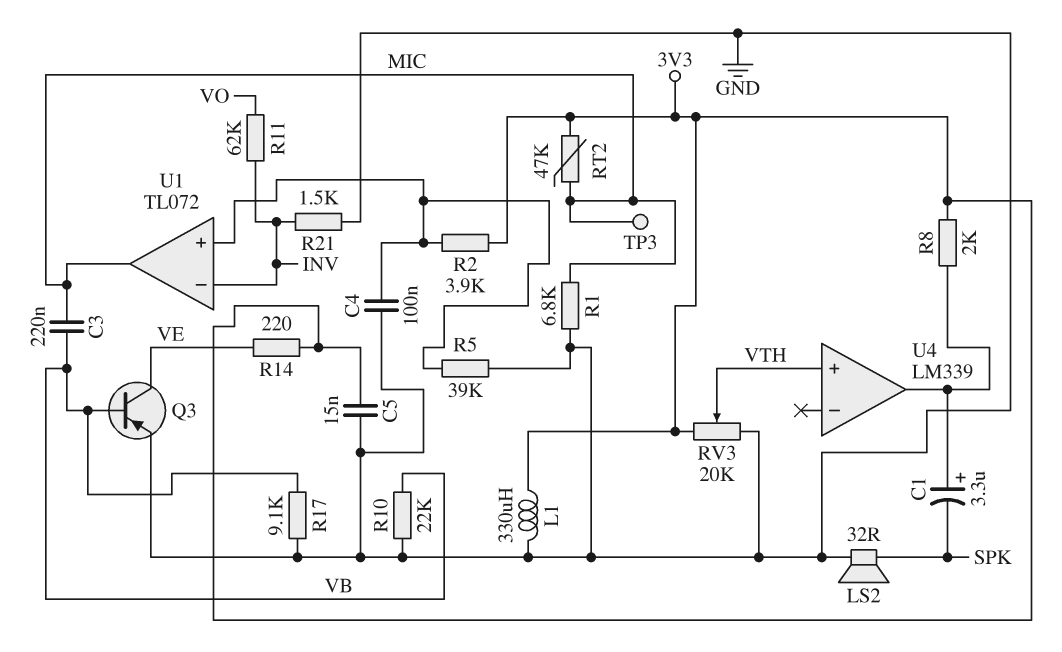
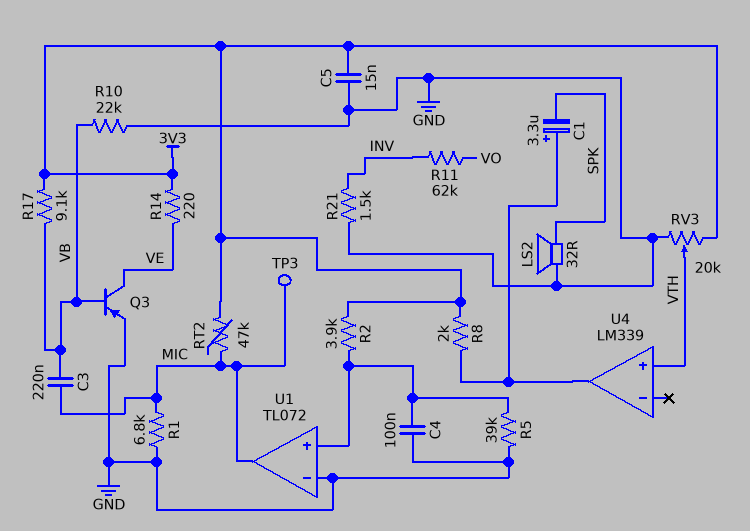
L1: 330uH (3V3, GND) -> none
R17: 9.1k (GND, VB) -> 9.1k (3V3, VB)
U1 pin in-: INV -> GND

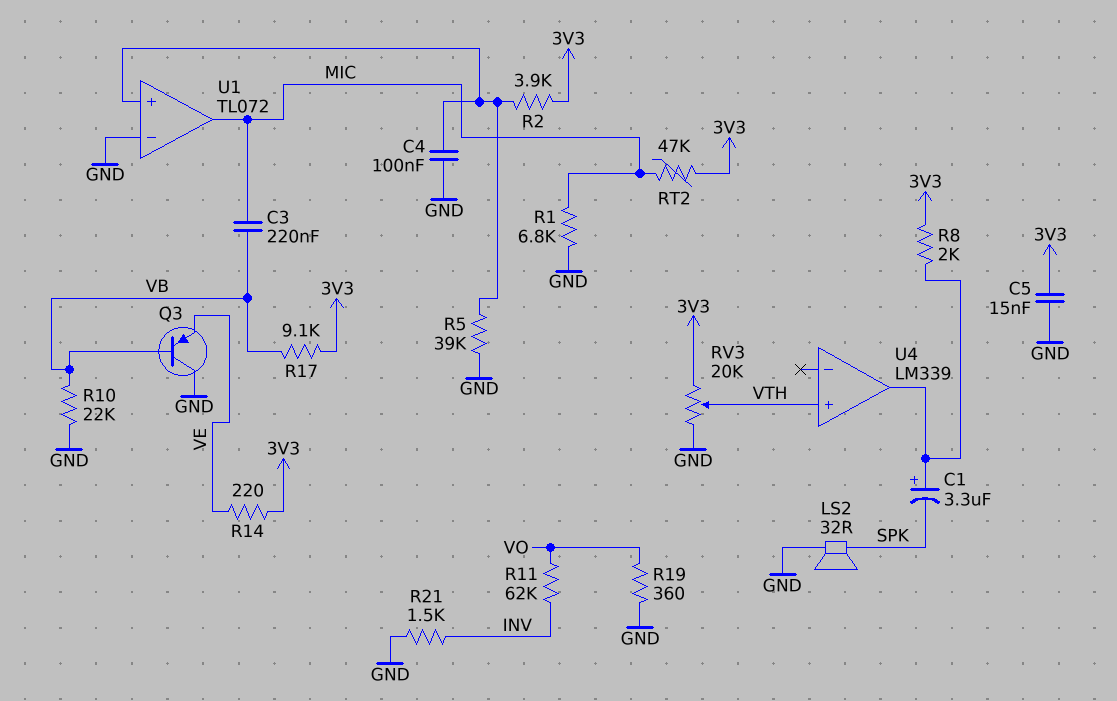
Q3: PNP (B VB, C VE, E GND) -> PNP (B VB, C GND, E VE)
R19: none -> 360 (GND, VO)
TP3: test point (MIC) -> none

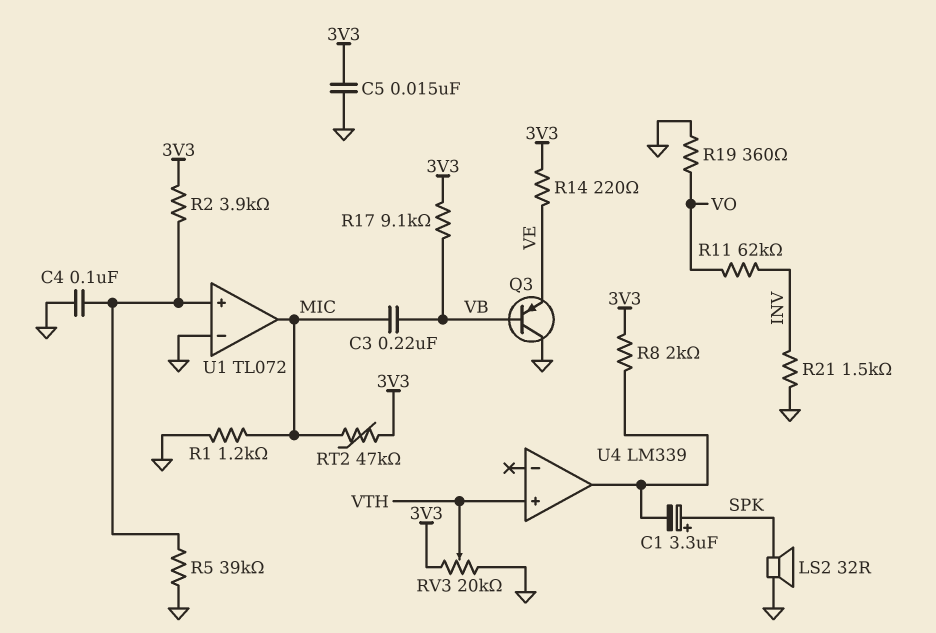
C1: 3.3uF (plus U4/out, minus SPK) -> 3.3uF (plus SPK, minus U4/out)
R1: 6.8k (GND, MIC) -> 1.2k (GND, MIC)
R10: 22k (GND, VB) -> none

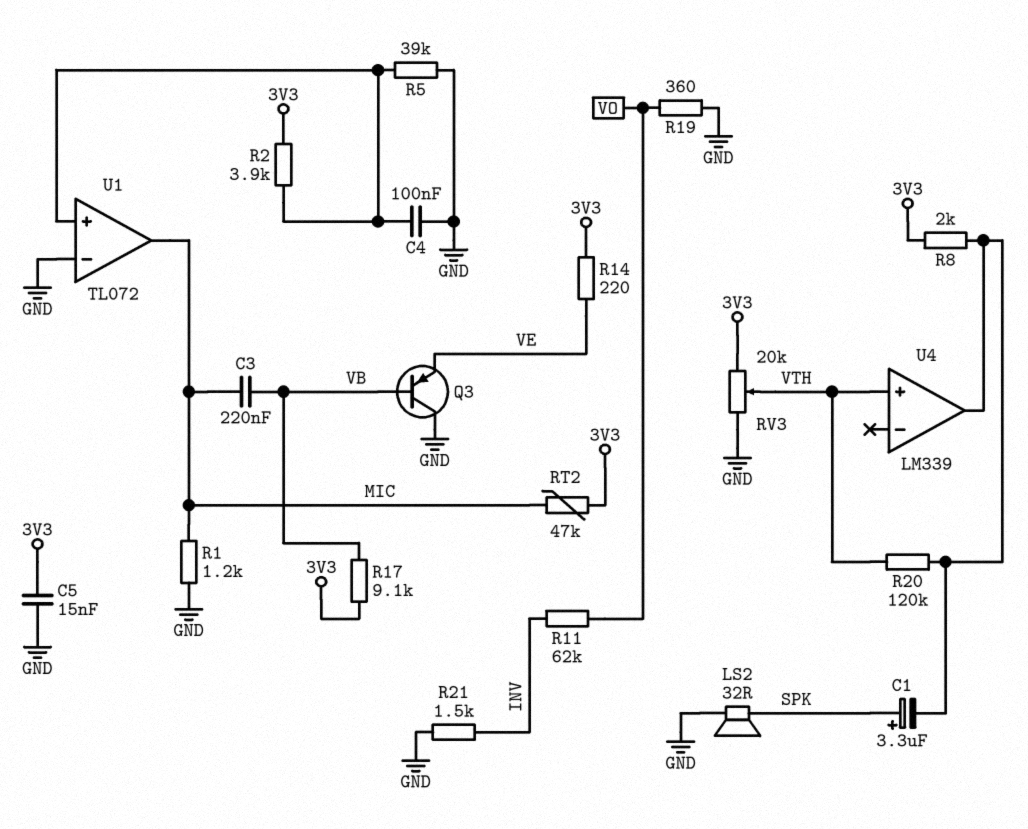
R20: none -> 120k (U4/out, VTH)

